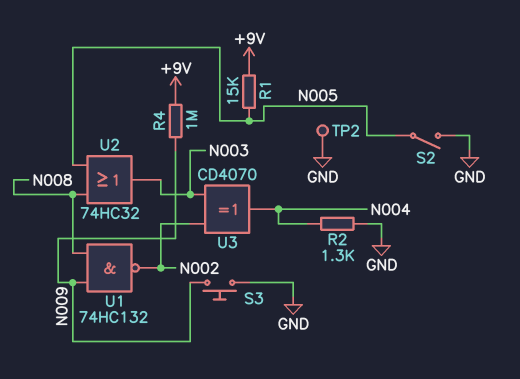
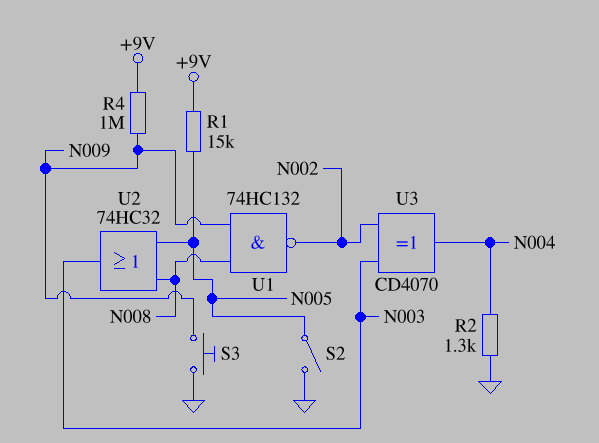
TP2: test point (GND) -> none

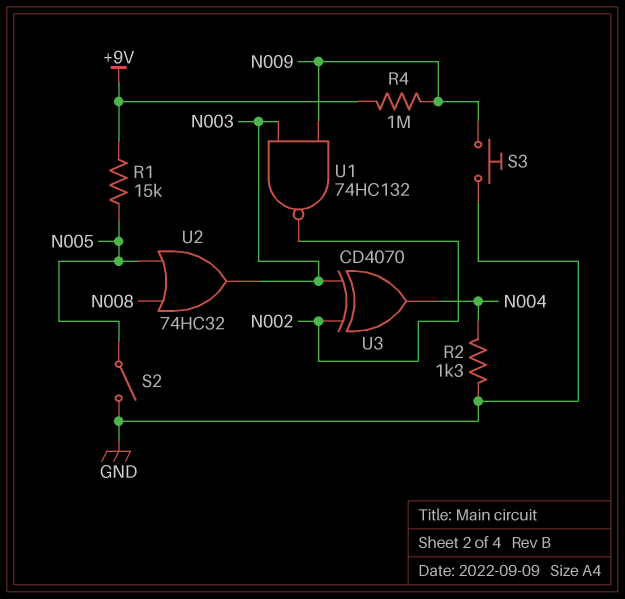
U1: NAND 74HC132 (in N008, in N009, out N002) -> NAND 74HC132 (in N003, in N009, out N002)

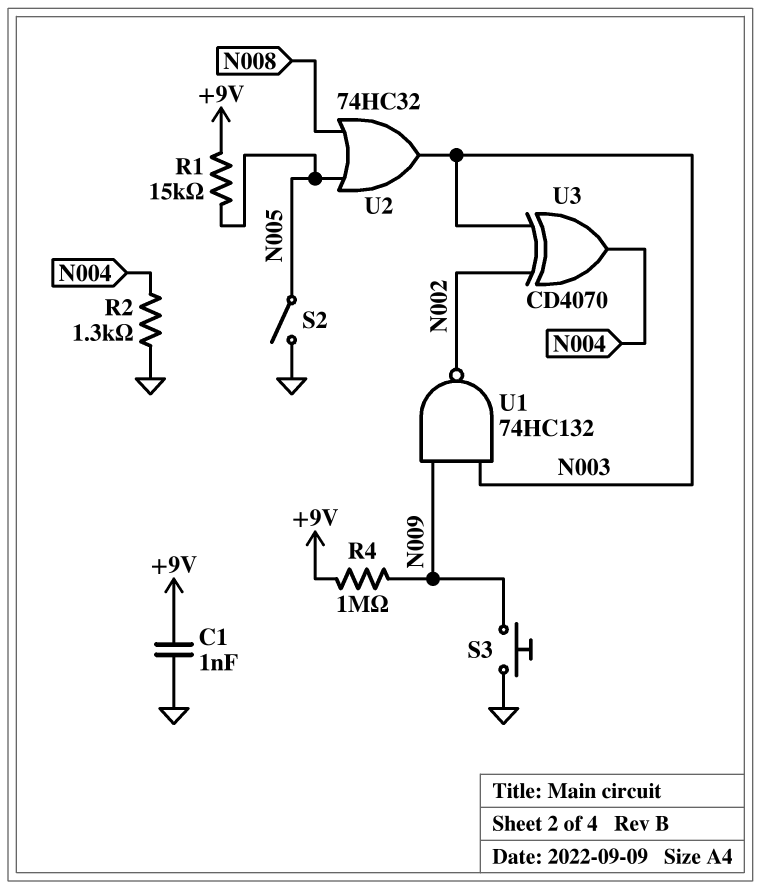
C1: none -> 1nF (+9V, GND)

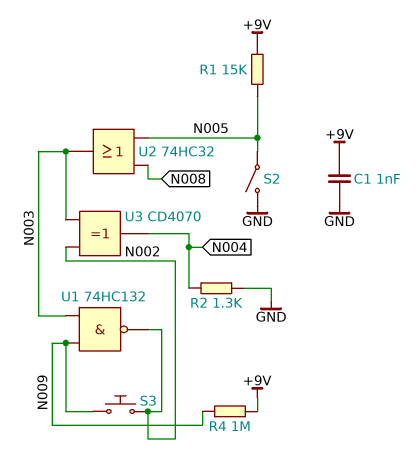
S3: button (GND, N009) -> button (N002, N009)

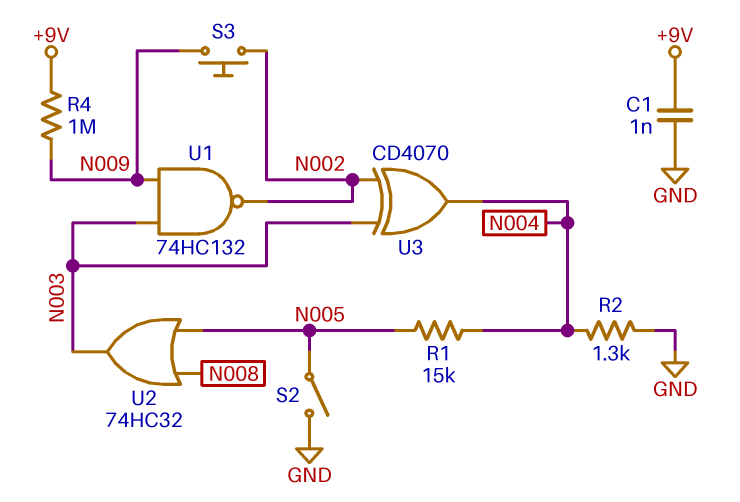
R1: 15k (+9V, N005) -> 15k (N004, N005)

